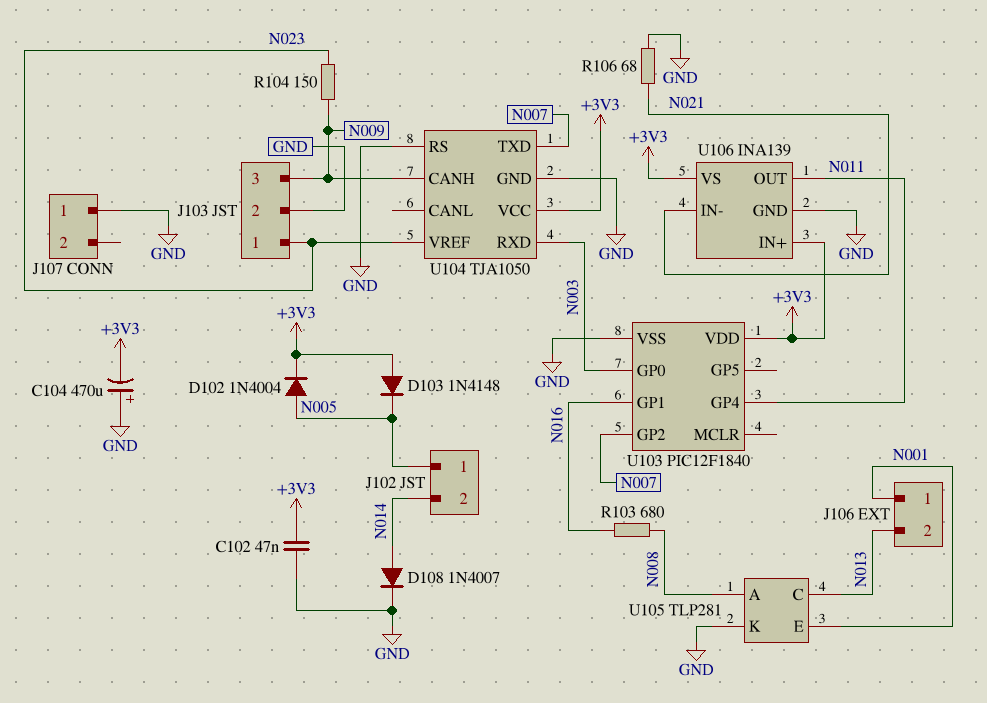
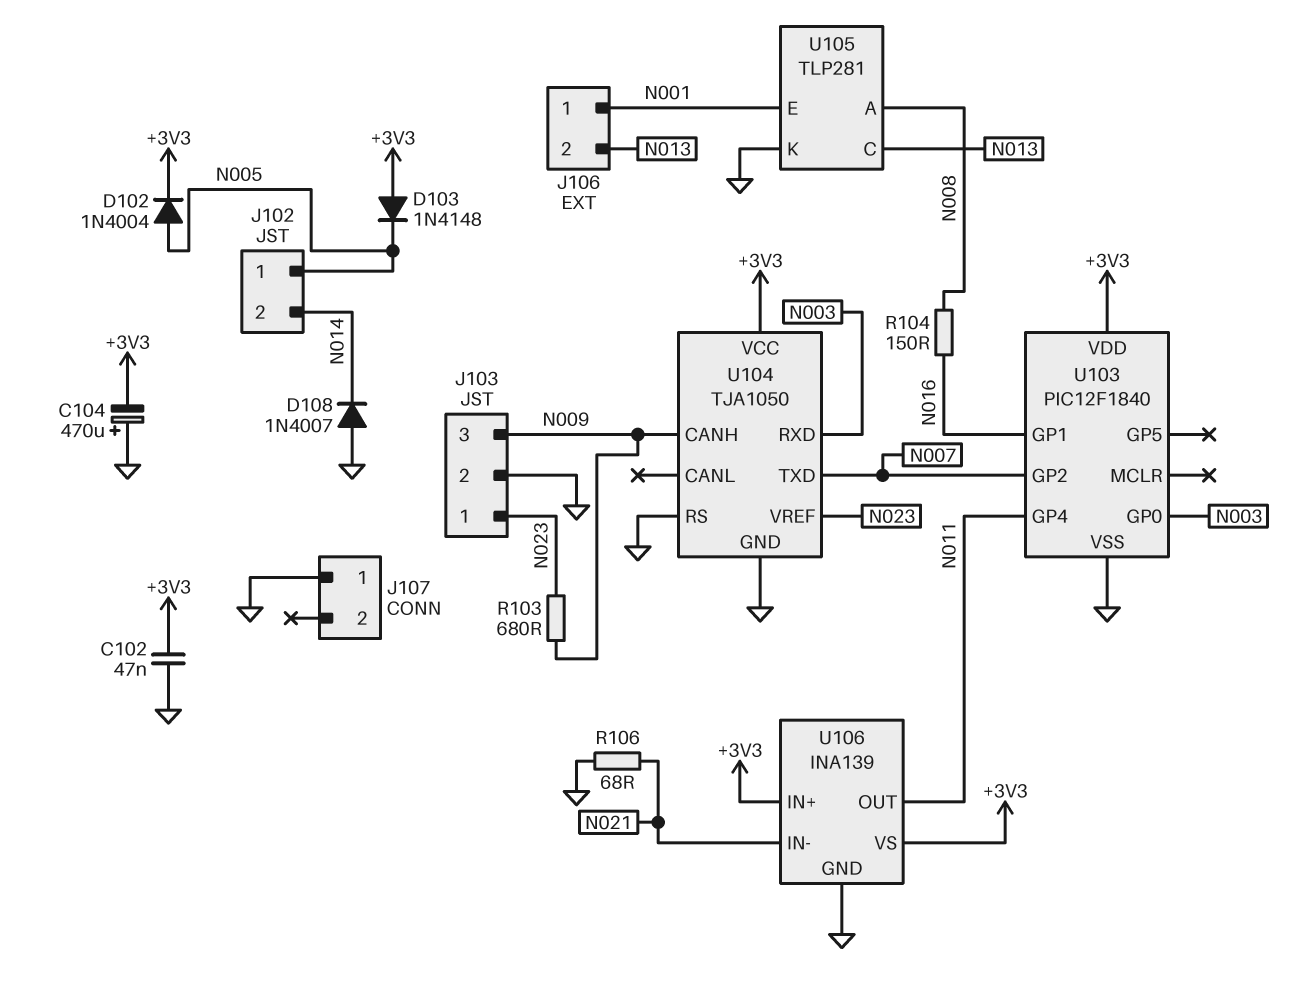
D108: diode 1N4007 (A N014, K GND) -> diode 1N4007 (A GND, K N014)
R103: 680 (N008, N016) -> 680 (N009, N023)
R104: 150 (N009, N023) -> 150 (N008, N016)

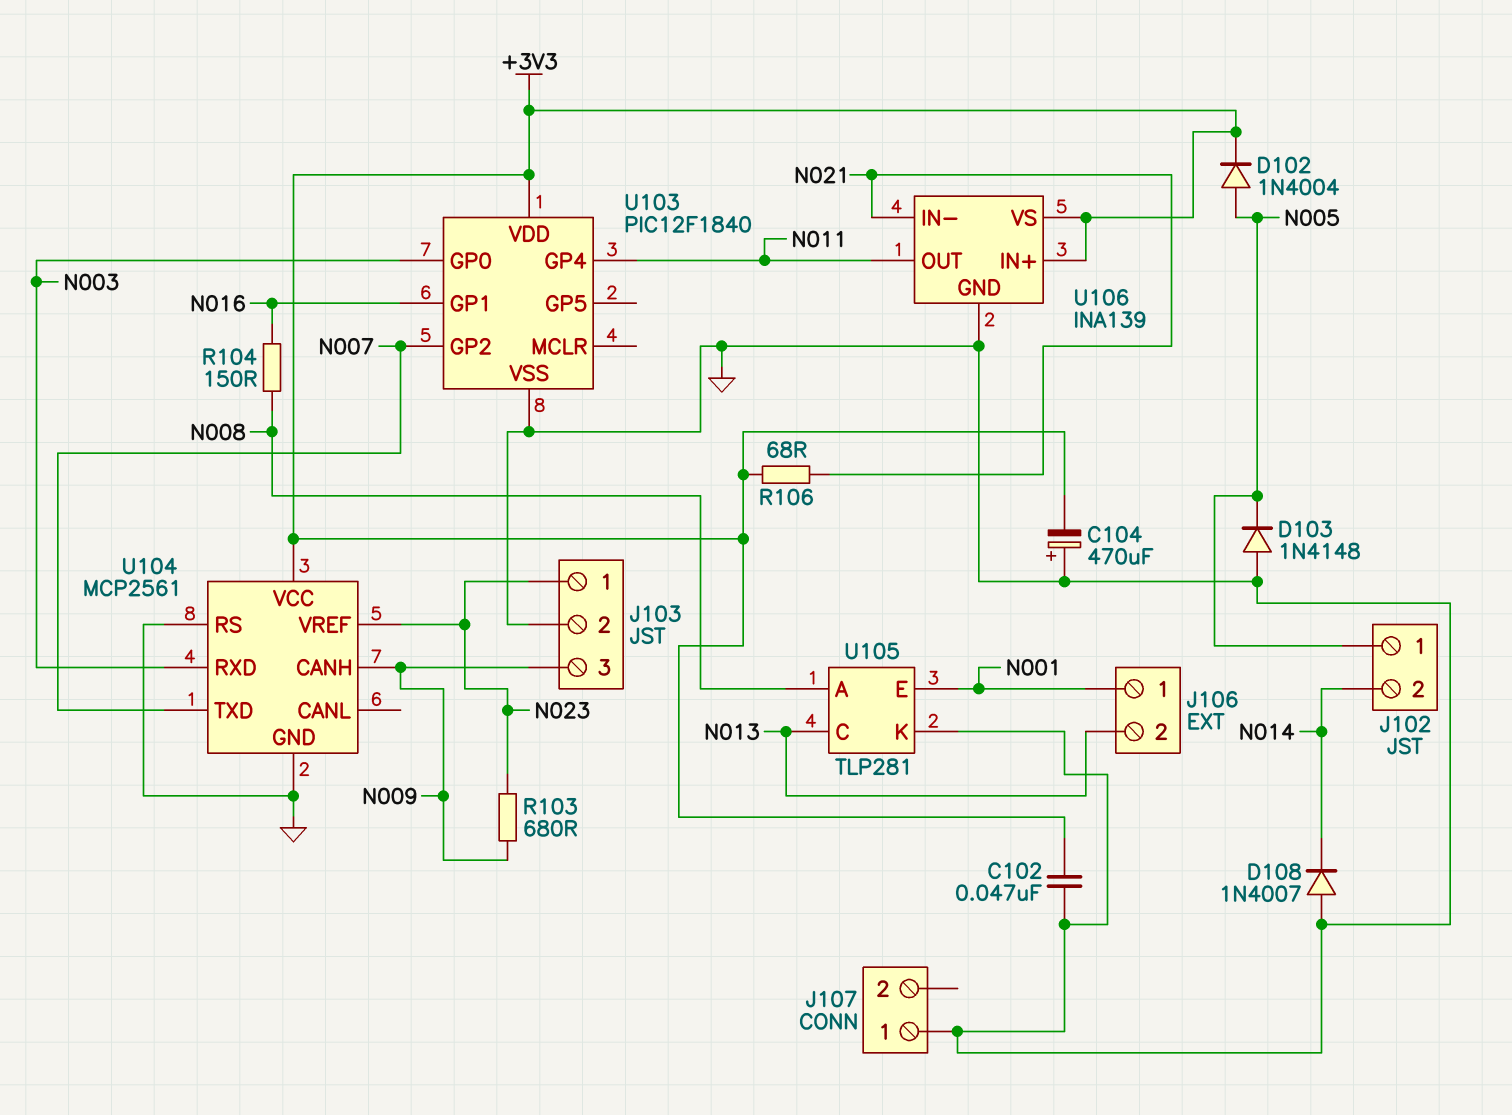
D103: diode 1N4148 (A +3V3, K N005) -> diode 1N4148 (A GND, K N005)
R106: 68 (GND, N021) -> 68 (+3V3, N021)
U104: TJA1050 -> MCP2561

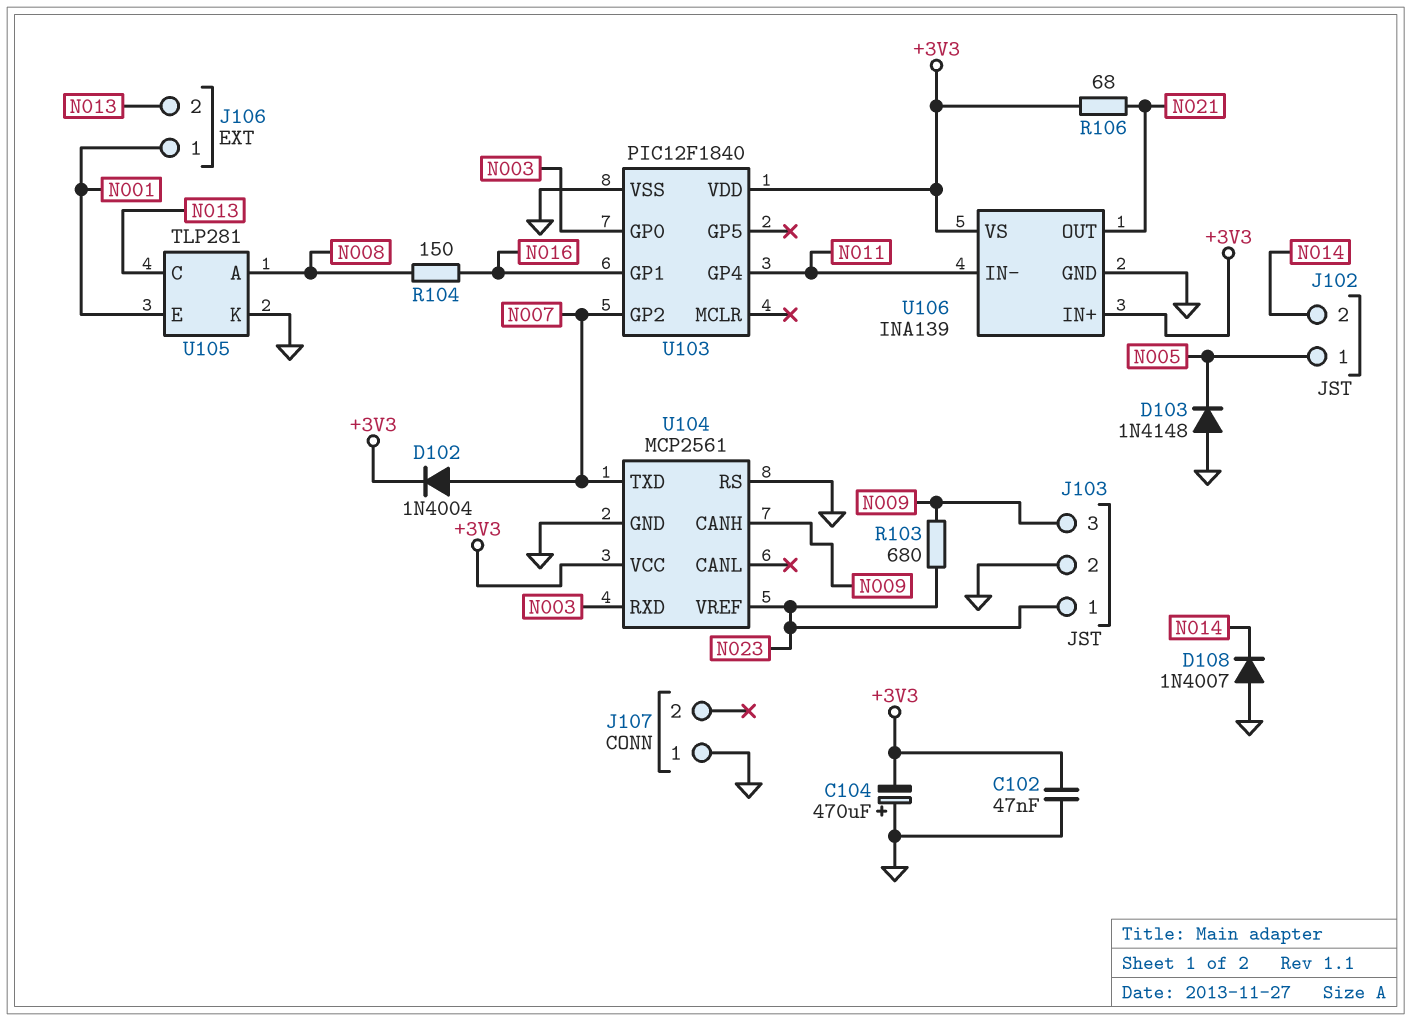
D102: diode 1N4004 (A N005, K +3V3) -> diode 1N4004 (A N007, K +3V3)
U106 pin IN-: N021 -> N011
U106 pin OUT: N011 -> N021

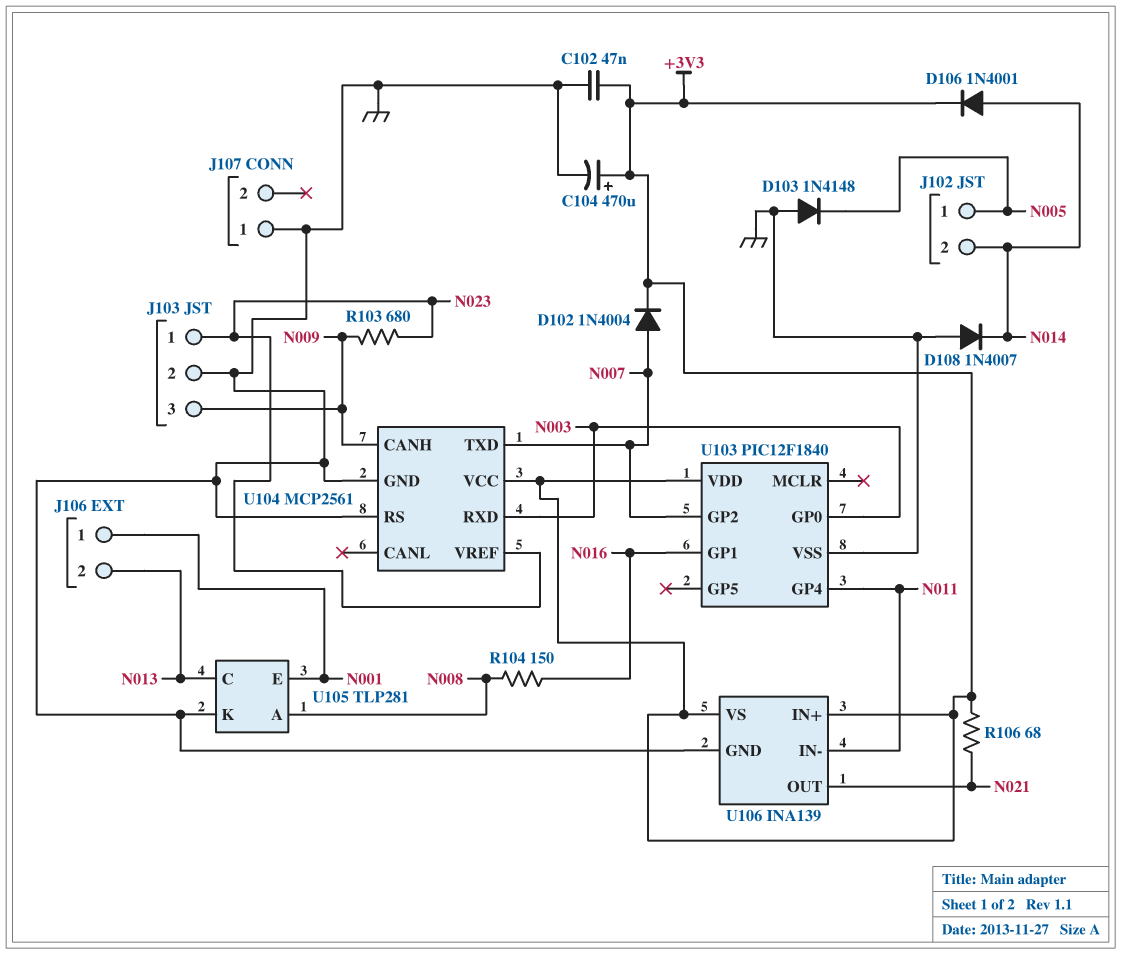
C104: 470uF (plus GND, minus +3V3) -> 470uF (plus +3V3, minus GND)
D106: none -> diode 1N4001 (A N014, K +3V3)

